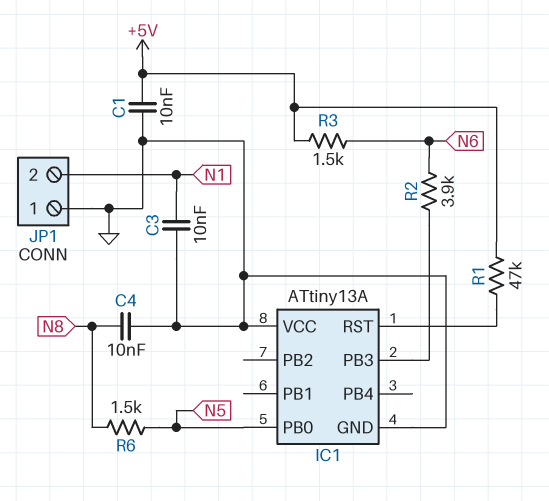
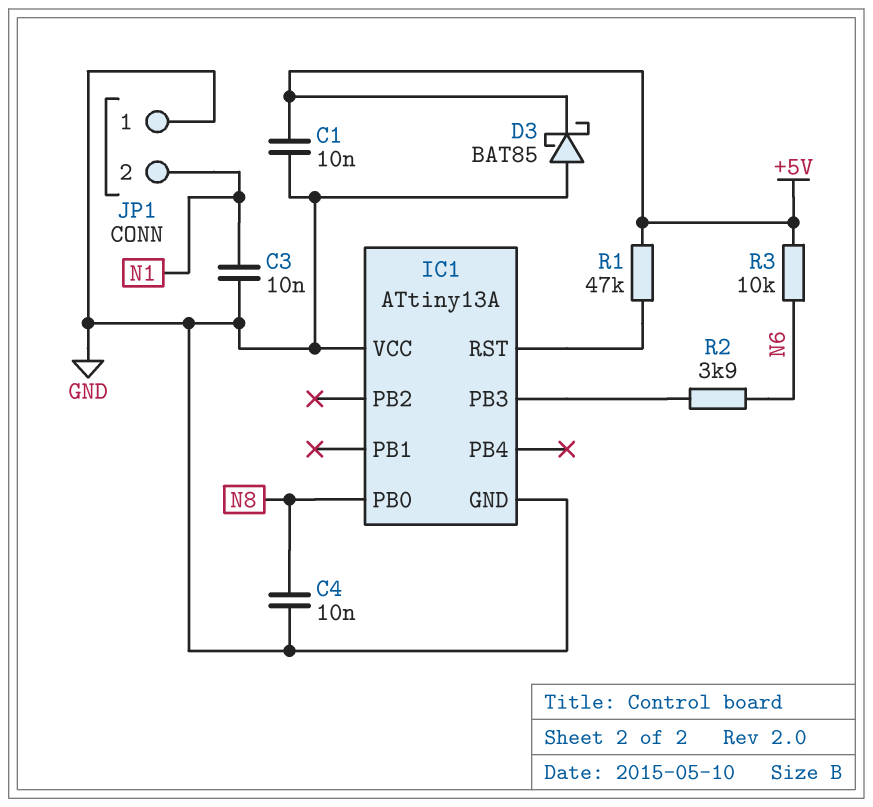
D3: none -> schottky BAT85 (A GND, K +5V)
IC1 pin PB0: N5 -> N8
R3: 1.5k (+5V, N6) -> 10k (+5V, N6)
R6: 1.5k (N5, N8) -> none

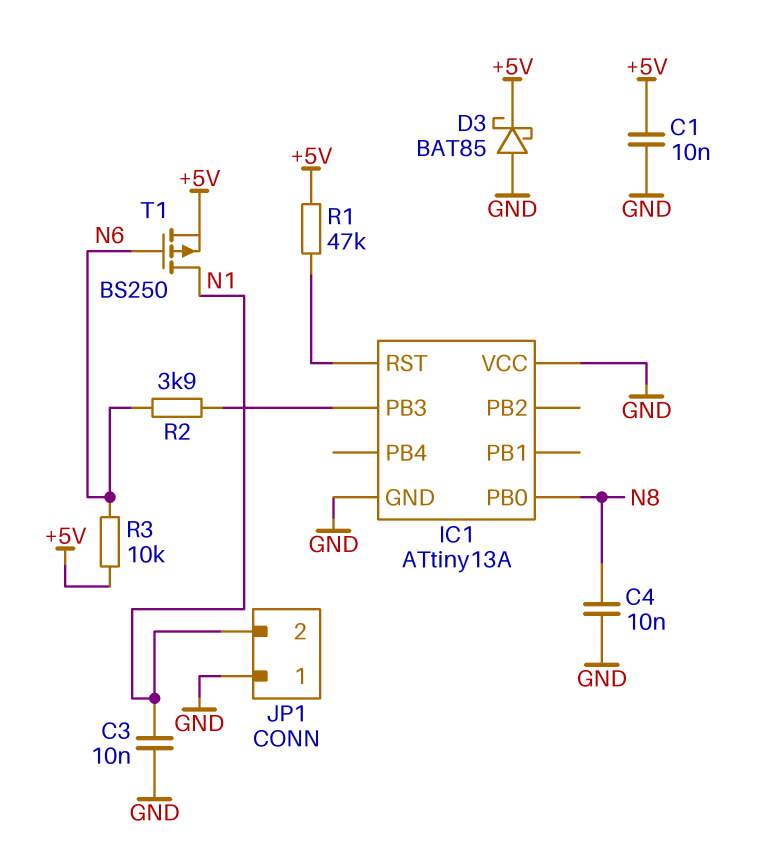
T1: none -> PMOS BS250 (G N6, D N1, S +5V)

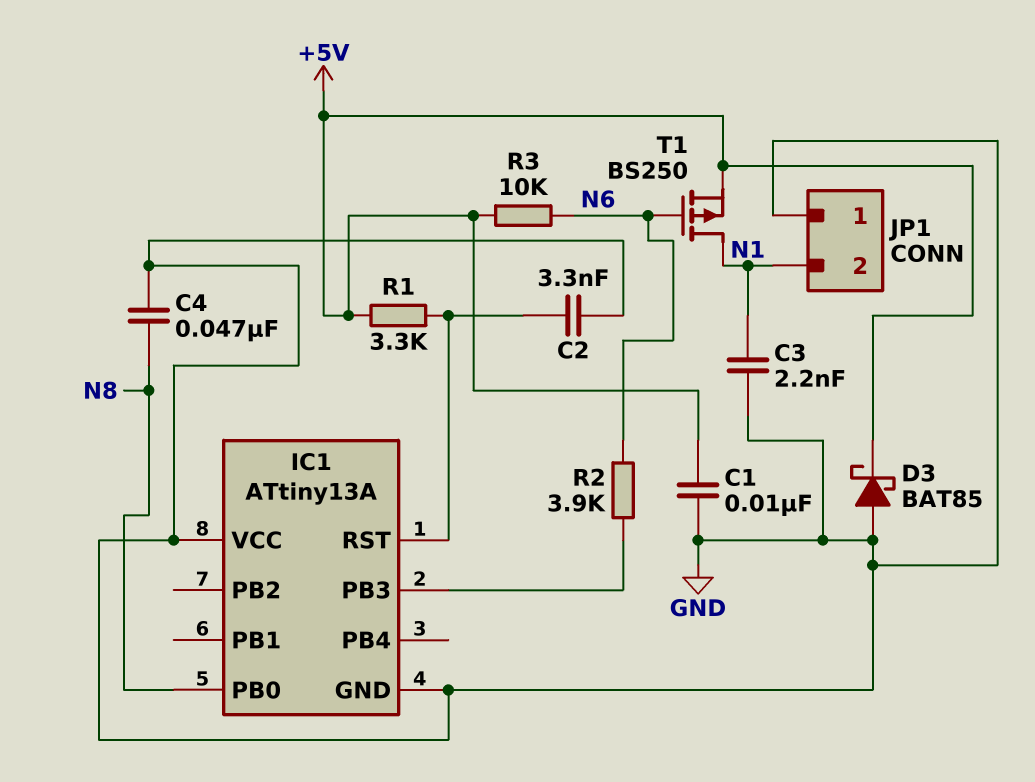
C2: none -> 3.3nF (GND, IC1/RST)
C3: 10nF (GND, N1) -> 2.2nF (GND, N1)
C4: 10nF (GND, N8) -> 47nF (GND, N8)
R1: 47k (+5V, IC1/RST) -> 3.3k (+5V, IC1/RST)

